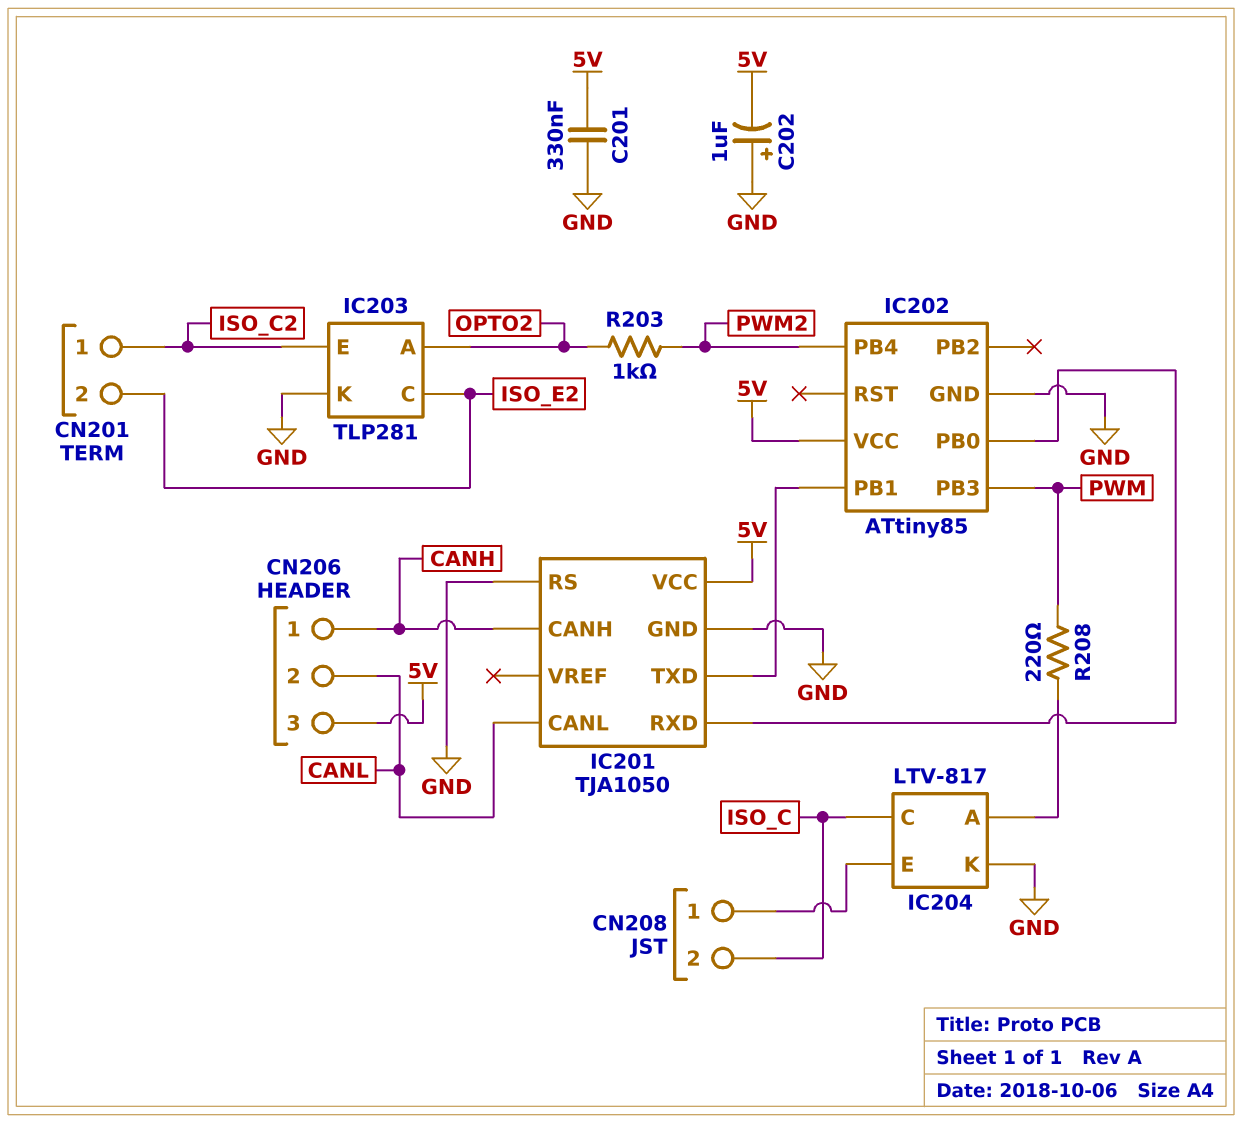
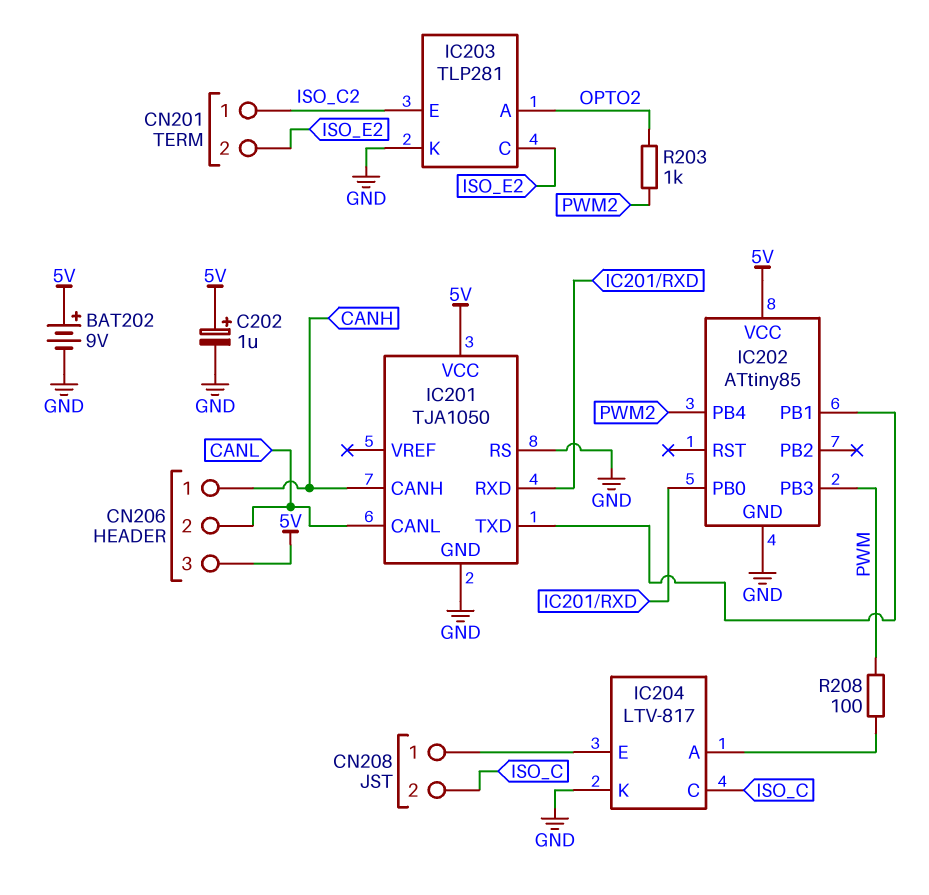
BAT202: none -> 9V (plus 5V, minus GND)
C201: 330nF (5V, GND) -> none
C202: 1uF (plus GND, minus 5V) -> 1uF (plus 5V, minus GND)
R208: 220 (IC204/A, PWM) -> 100 (IC204/A, PWM)

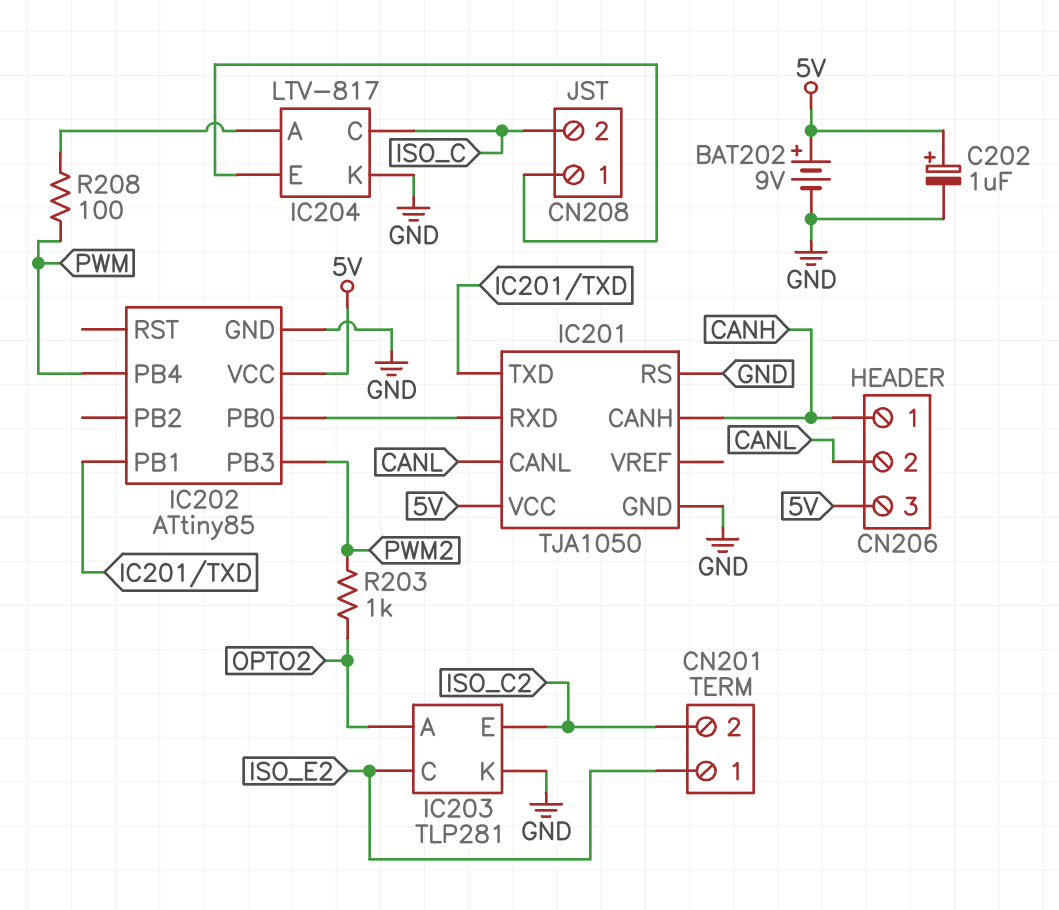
CN201 pin 1: ISO_C2 -> ISO_E2
CN201 pin 2: ISO_E2 -> ISO_C2
IC202 pin PB3: PWM -> PWM2
IC202 pin PB4: PWM2 -> PWM

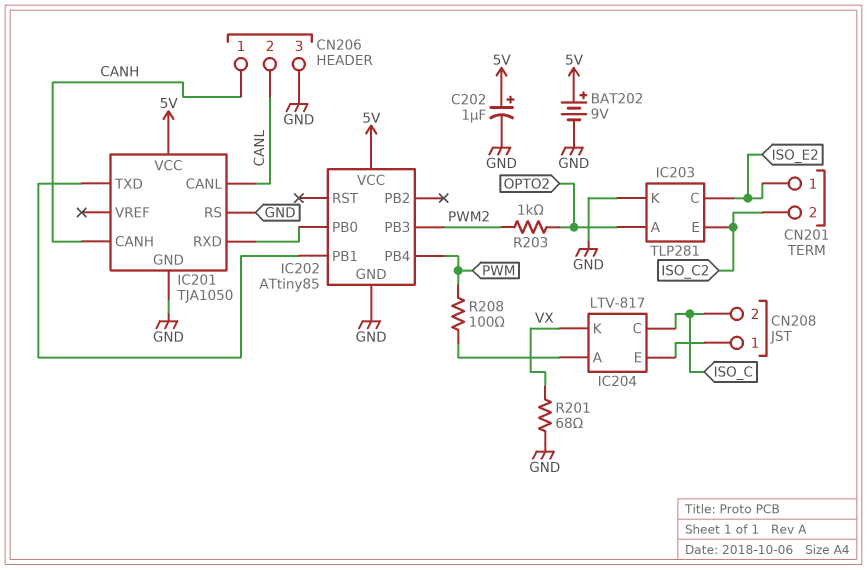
CN206 pin 3: 5V -> GND
IC204 pin K: GND -> VX
R201: none -> 68 (GND, VX)

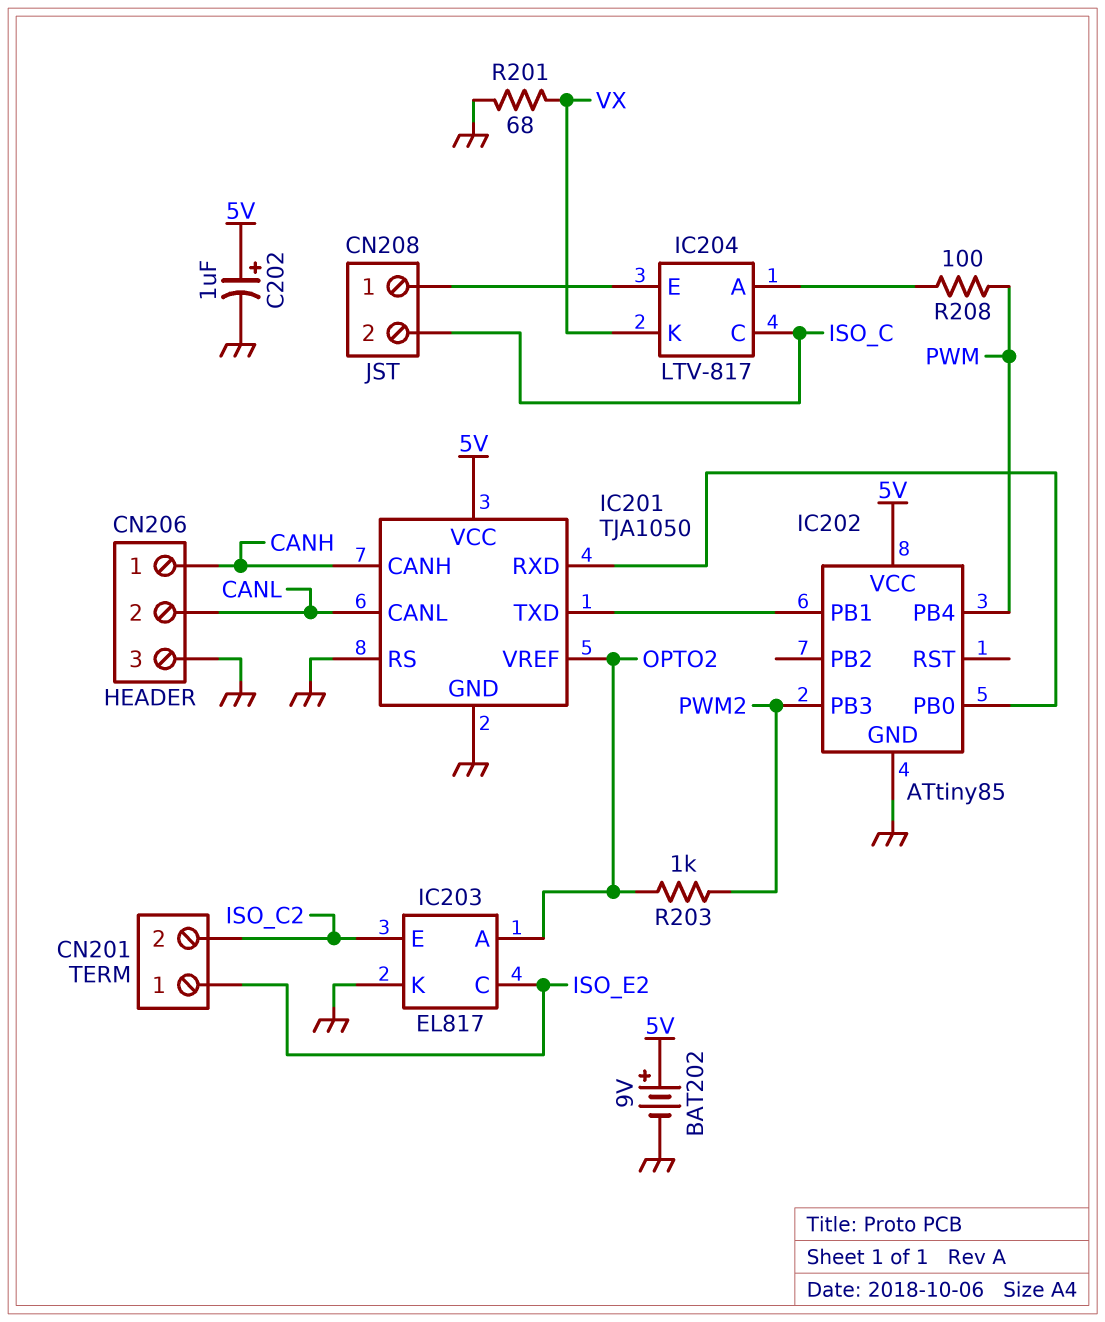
IC201 pin VREF: none -> OPTO2
IC203: TLP281 -> EL817

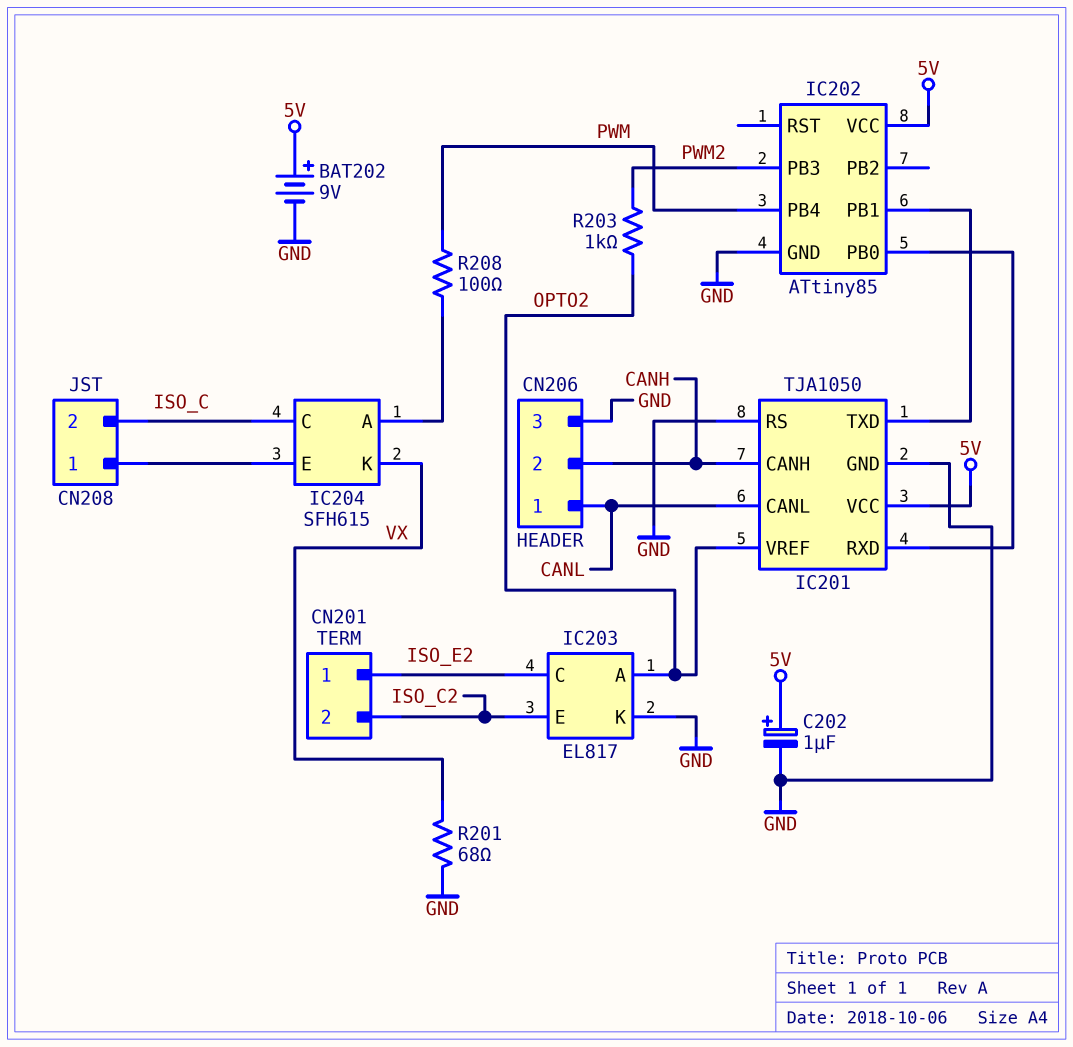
CN206 pin 1: CANH -> CANL
CN206 pin 2: CANL -> CANH
IC204: LTV-817 -> SFH615

